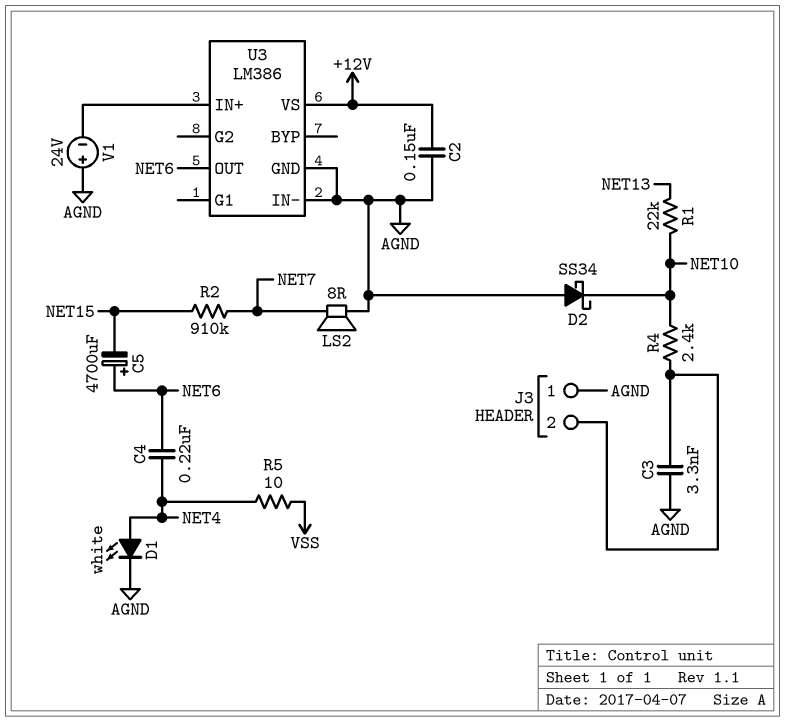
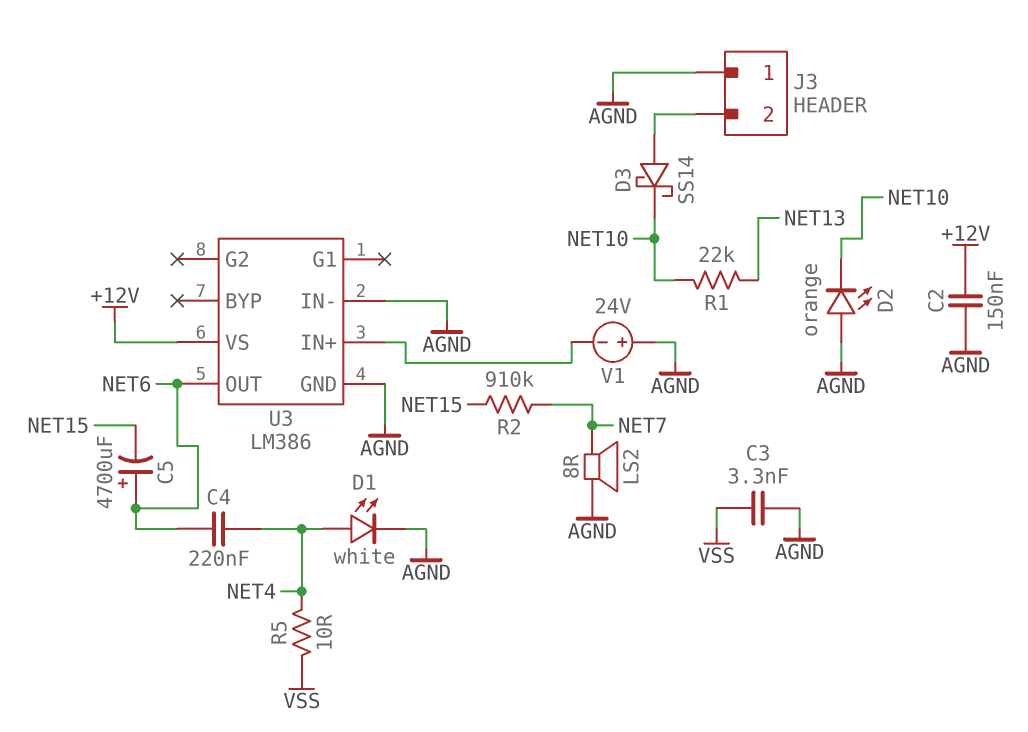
C3: 3.3nF (AGND, J3/2) -> 3.3nF (AGND, VSS)
D2: schottky SS34 (A AGND, K NET10) -> LED orange (A AGND, K NET10)
D3: none -> schottky SS14 (A J3/2, K NET10)
R4: 2.4k (J3/2, NET10) -> none

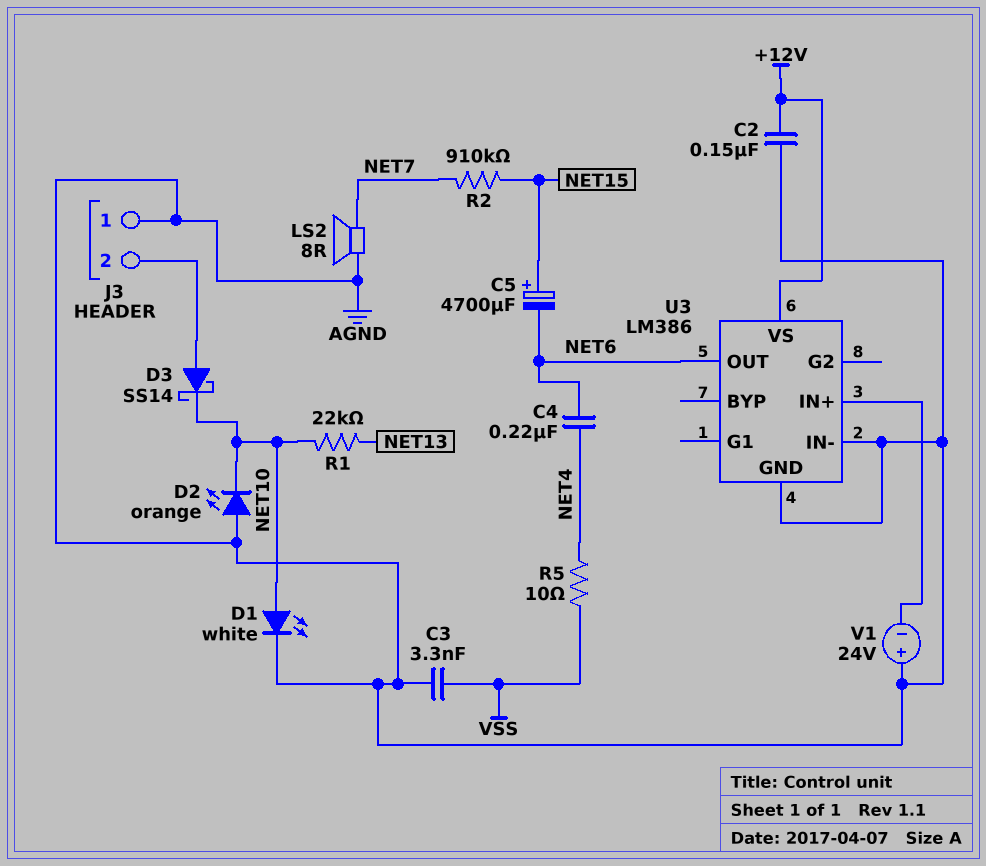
C5: 4700uF (plus NET6, minus NET15) -> 4700uF (plus NET15, minus NET6)
D1: LED white (A NET4, K AGND) -> LED white (A NET10, K AGND)

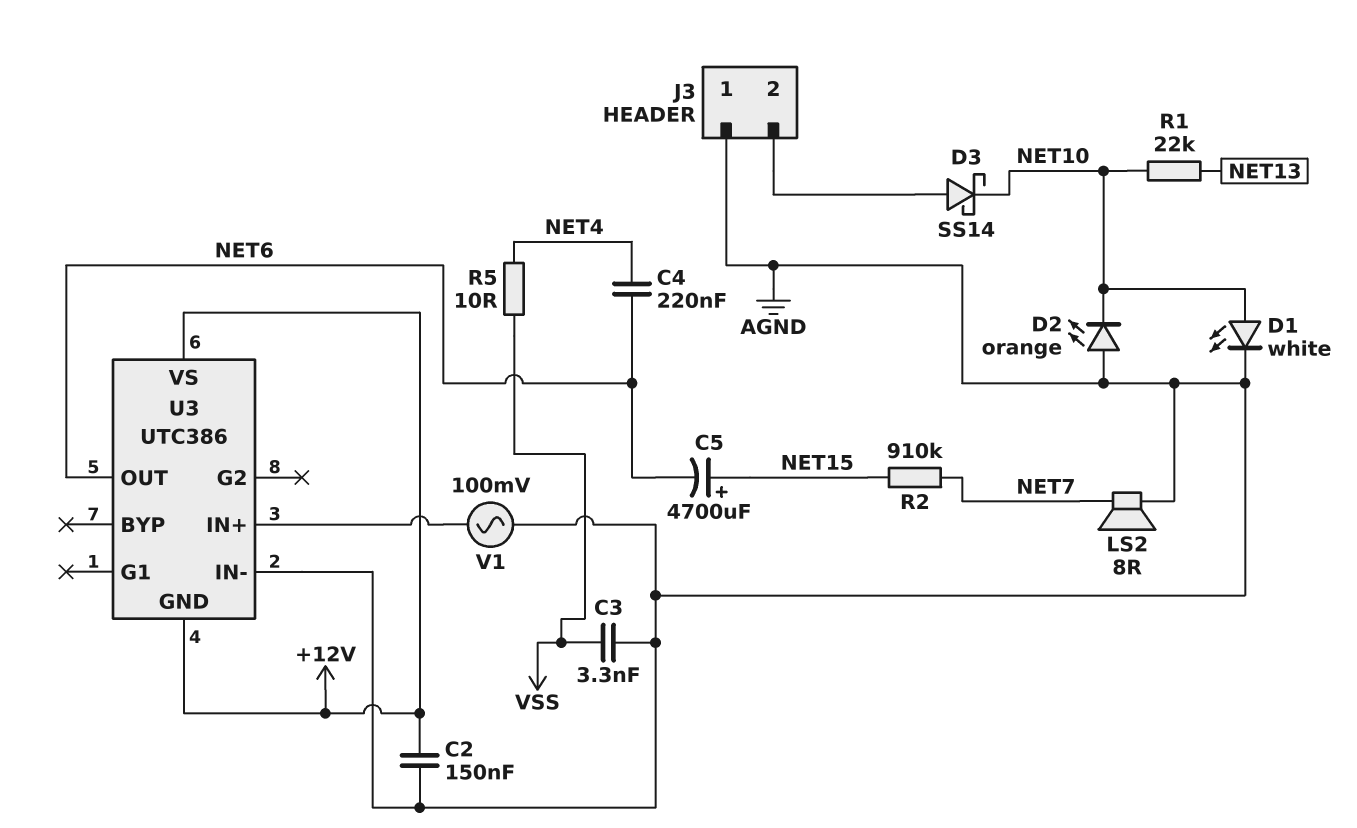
U3: LM386 -> UTC386
U3 pin GND: AGND -> +12V
V1: 24V (plus AGND, minus U3/IN+) -> AC 100mV (AGND, U3/IN+)

